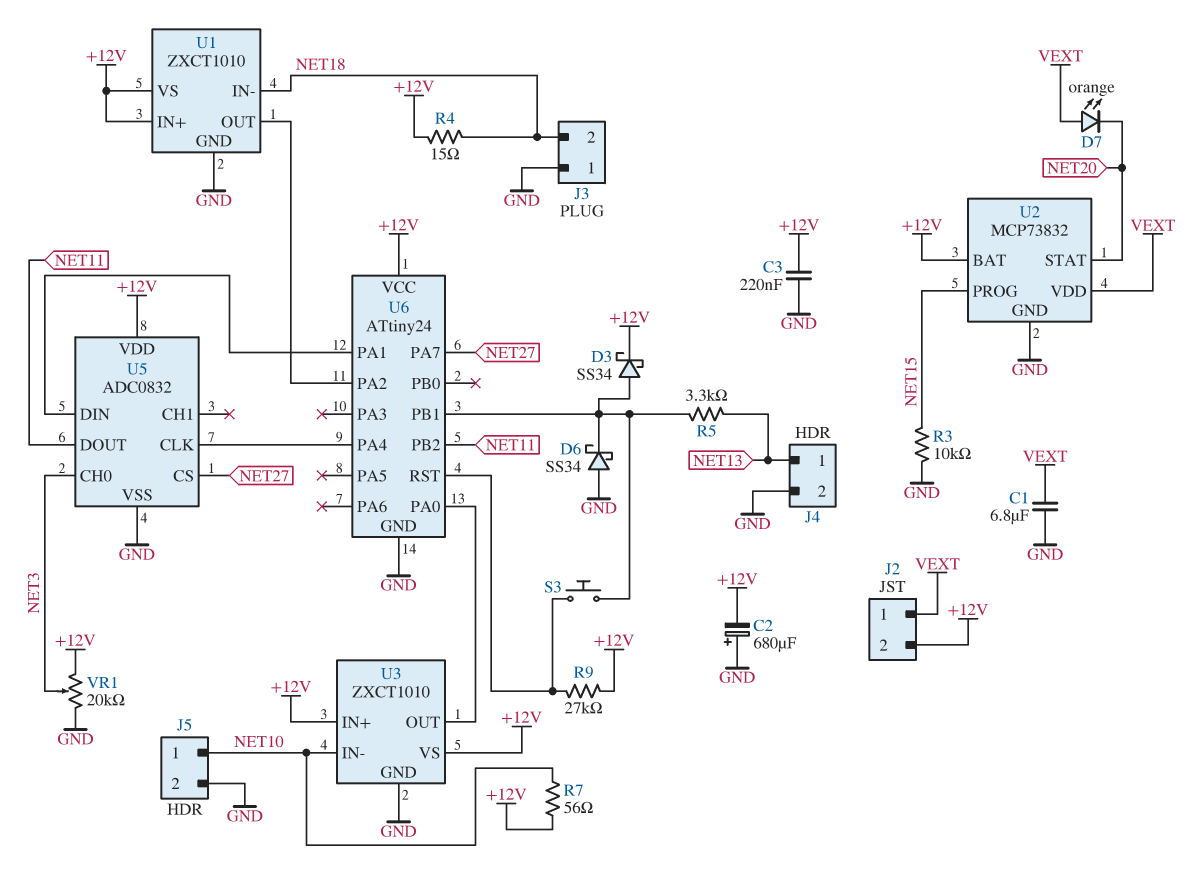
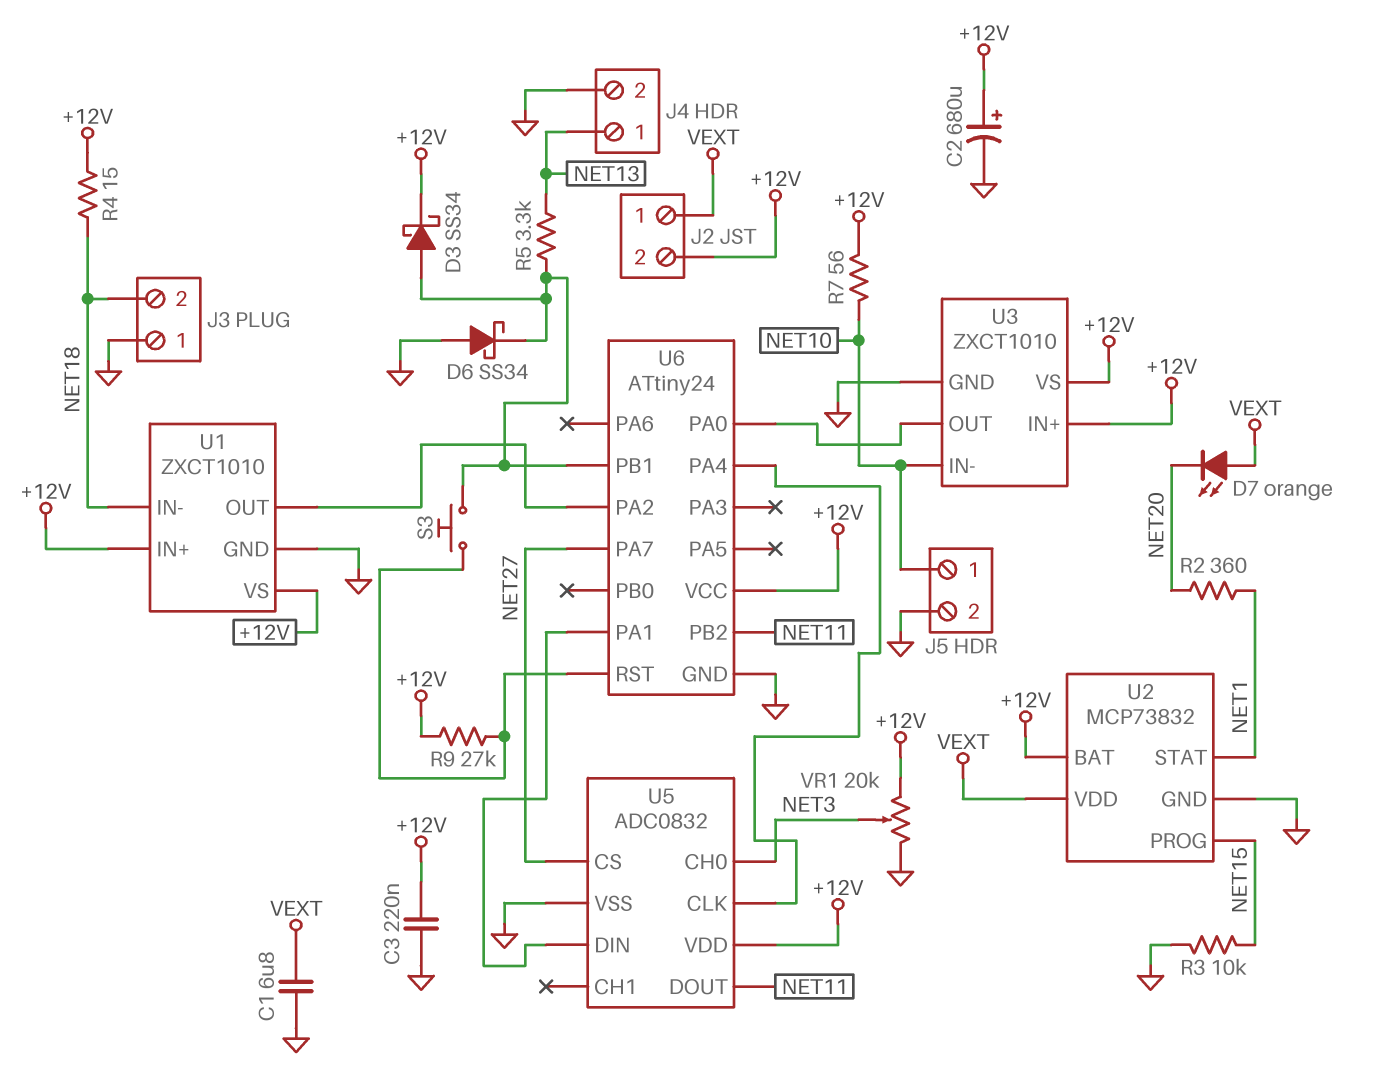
C2: 680uF (plus GND, minus +12V) -> 680uF (plus +12V, minus GND)
R2: none -> 360 (NET1, NET20)
U2 pin STAT: NET20 -> NET1

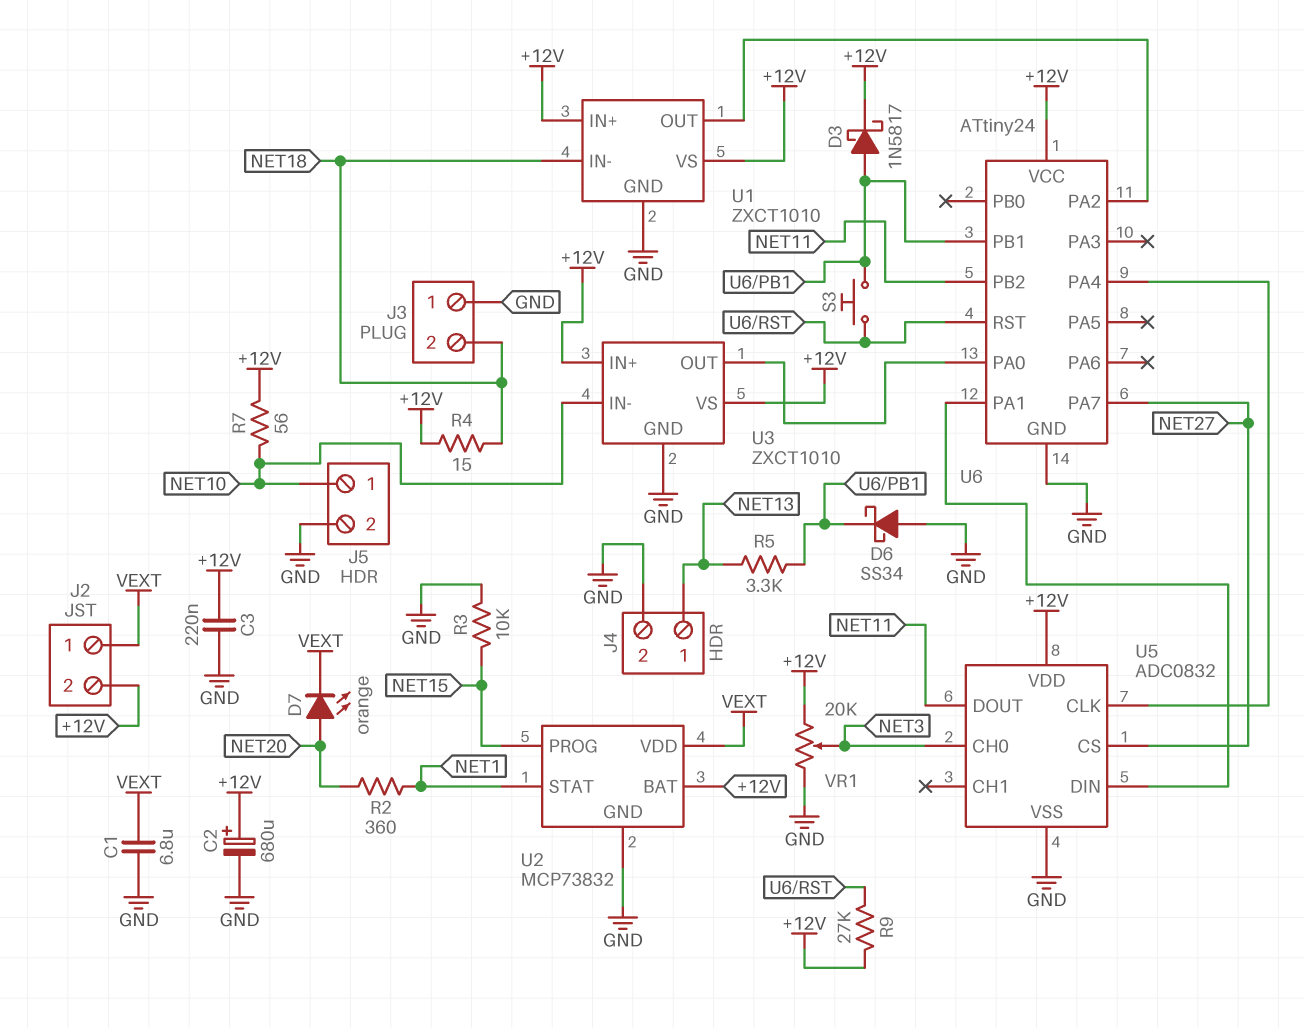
D3: schottky SS34 (A U6/PB1, K +12V) -> schottky 1N5817 (A U6/PB1, K +12V)
D7: LED orange (A VEXT, K NET20) -> LED orange (A NET20, K VEXT)

